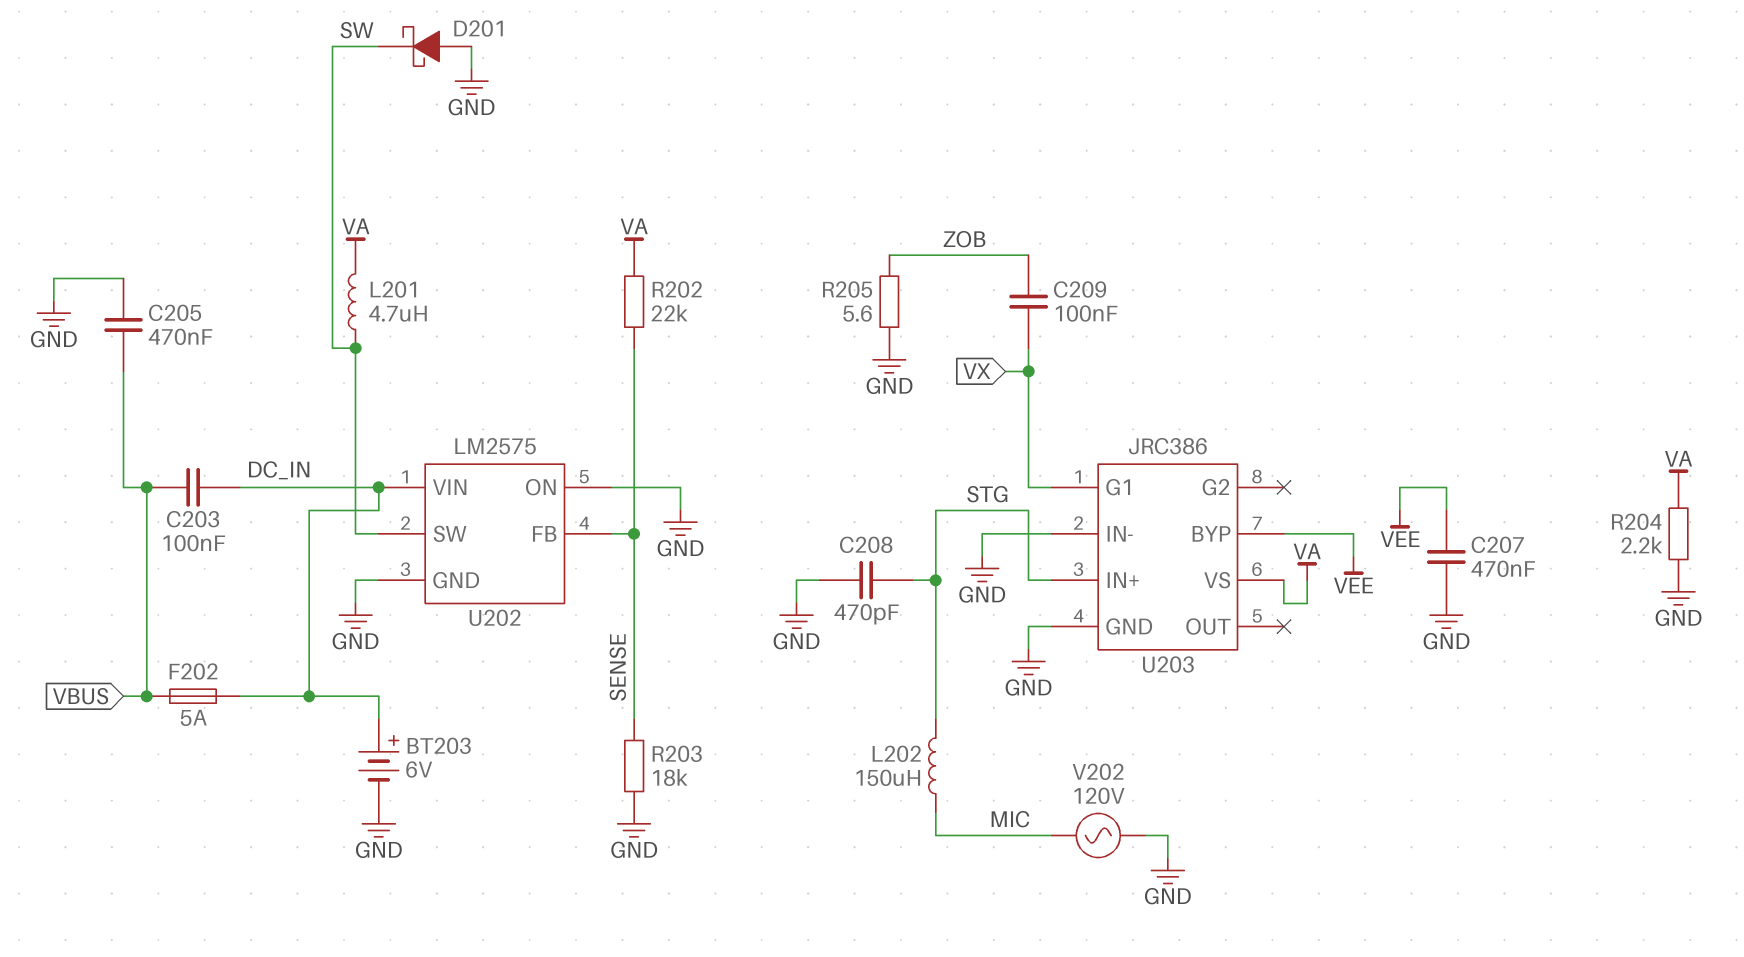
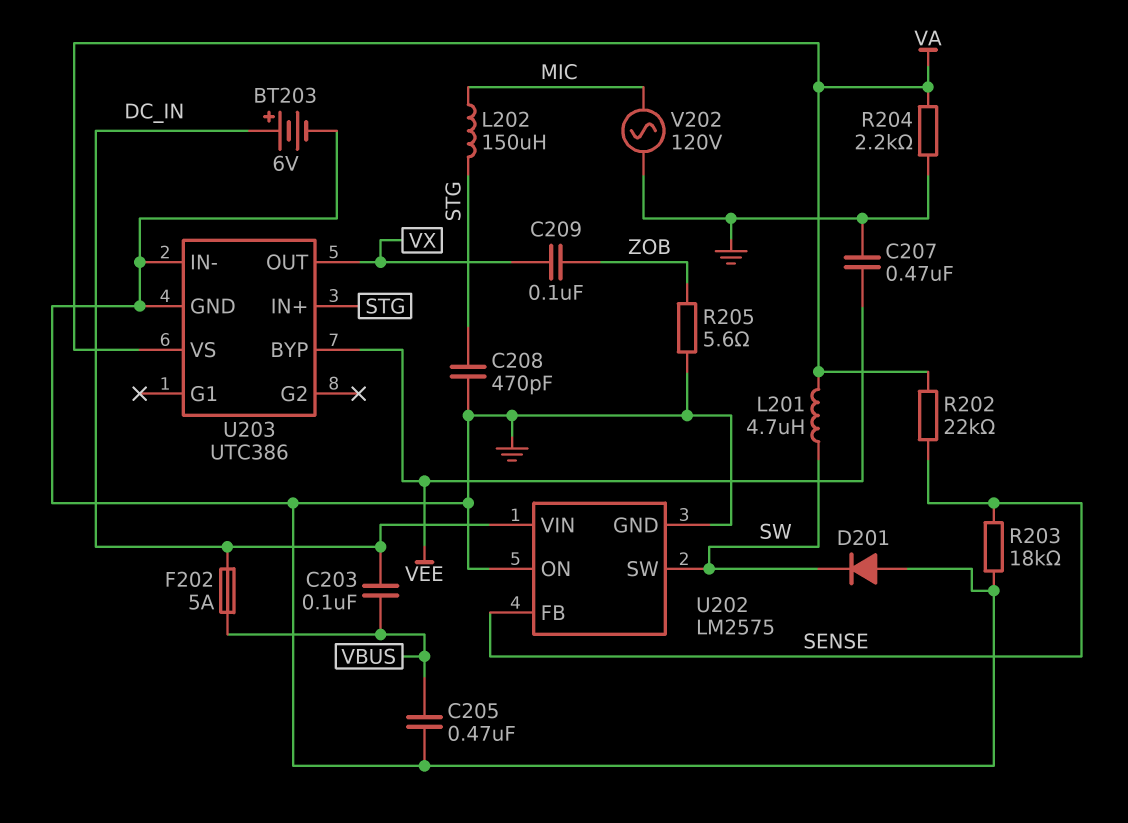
D201: schottky (A GND, K SW) -> diode (A GND, K SW)
U203: JRC386 -> UTC386
U203 pin G1: VX -> none
U203 pin OUT: none -> VX

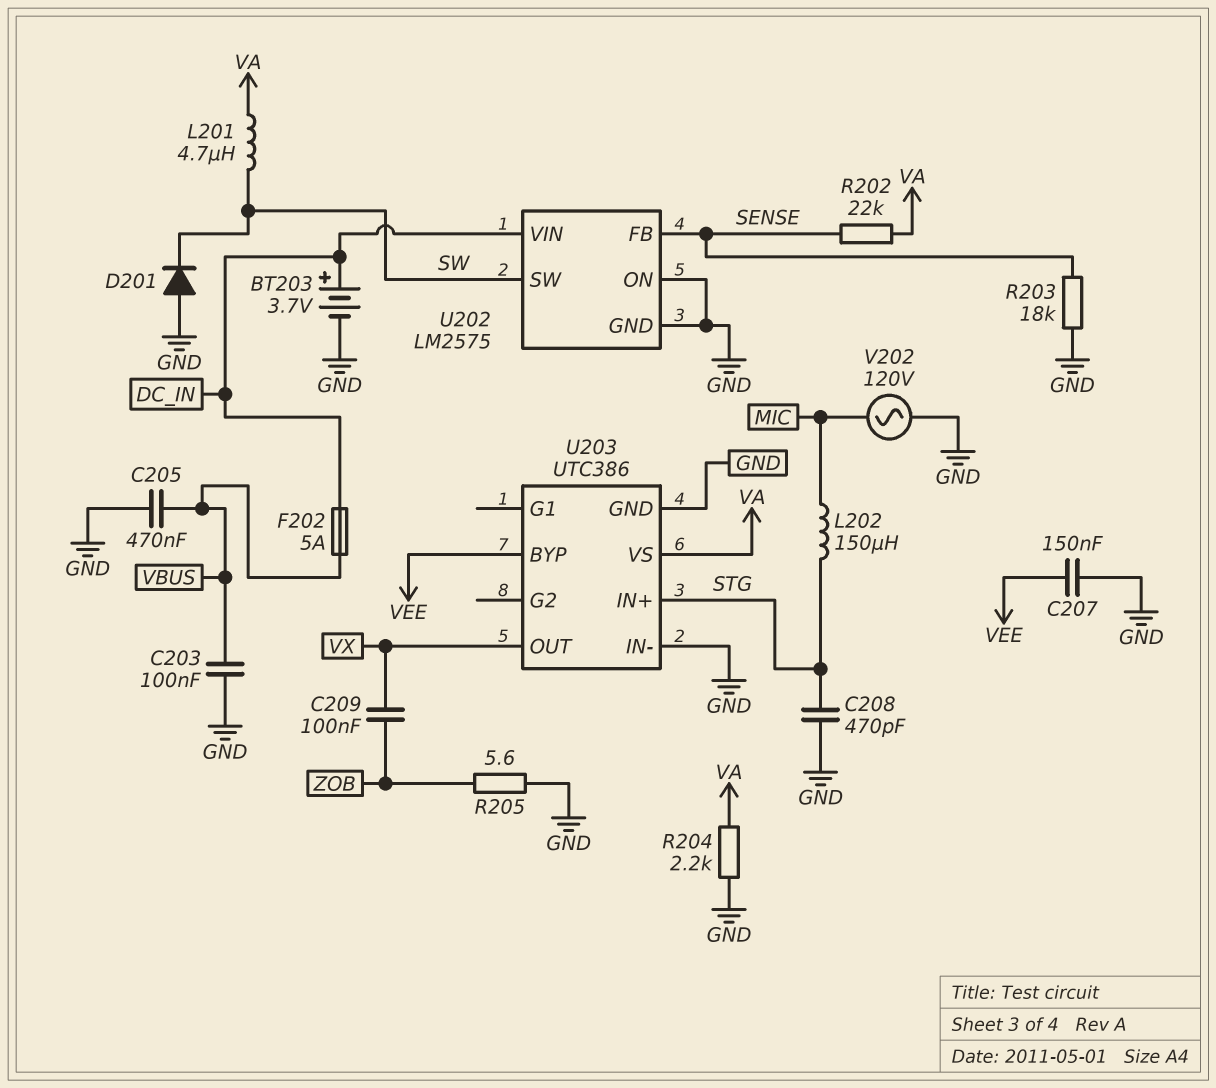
BT203: 6V (plus DC_IN, minus GND) -> 3.7V (plus DC_IN, minus GND)
C203: 100nF (DC_IN, VBUS) -> 100nF (GND, VBUS)
C207: 470nF (GND, VEE) -> 150nF (GND, VEE)

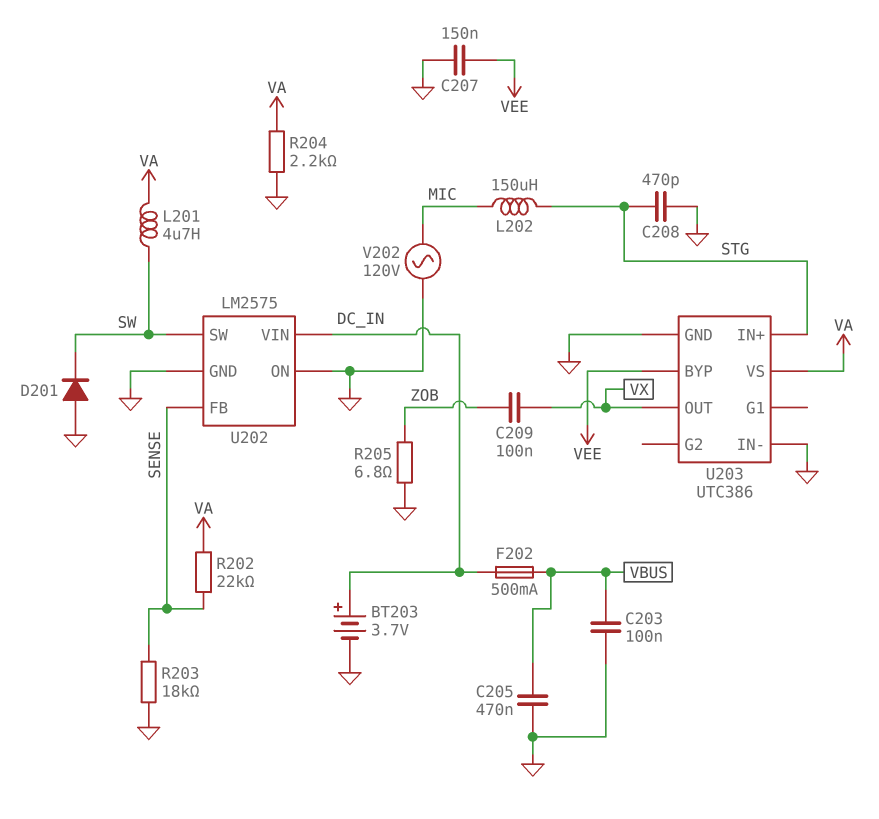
F202: 5A (DC_IN, VBUS) -> 500mA (DC_IN, VBUS)
R205: 5.6 (GND, ZOB) -> 6.8 (GND, ZOB)

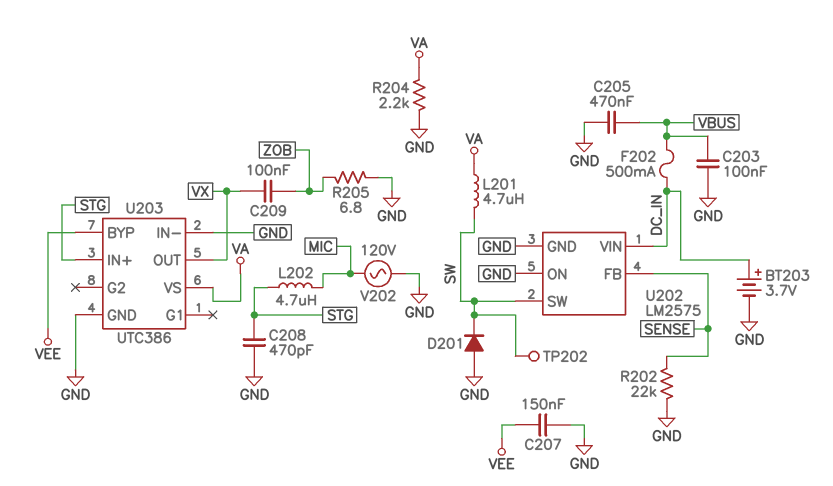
L202: 150uH (MIC, STG) -> 4.7uH (MIC, STG)
R202: 22k (SENSE, VA) -> 22k (GND, SENSE)
R203: 18k (GND, SENSE) -> none
TP202: none -> test point (SW)

